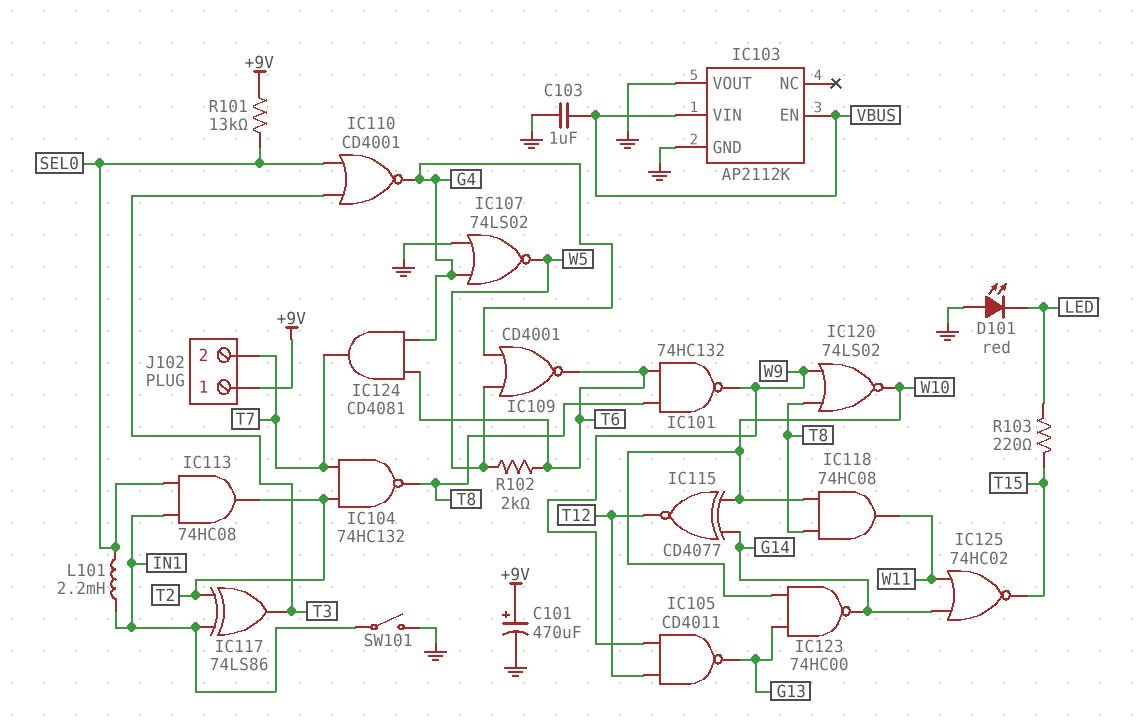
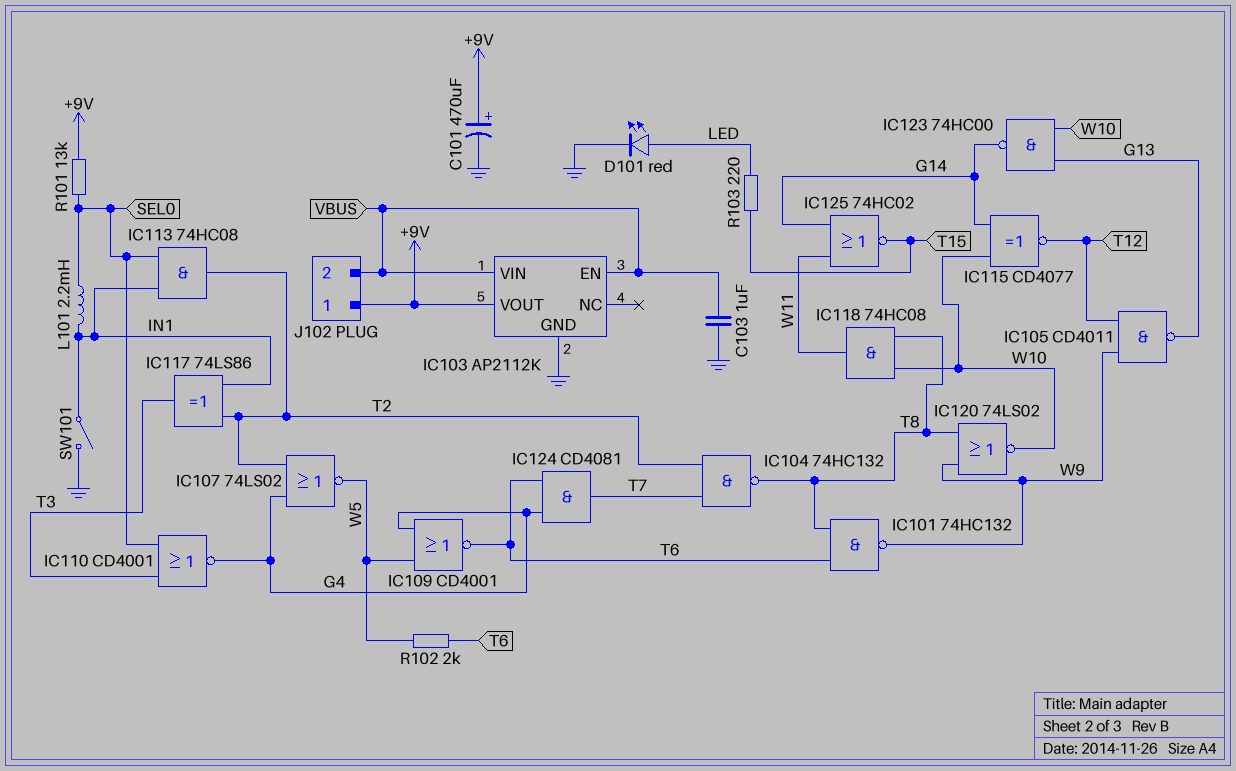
D101: LED red (A GND, K LED) -> LED red (A LED, K GND)
IC103 pin VOUT: GND -> +9V
IC107: NOR 74LS02 (in G4, in GND, out W5) -> NOR 74LS02 (in G4, in T2, out W5)
J102 pin 2: T7 -> VBUS

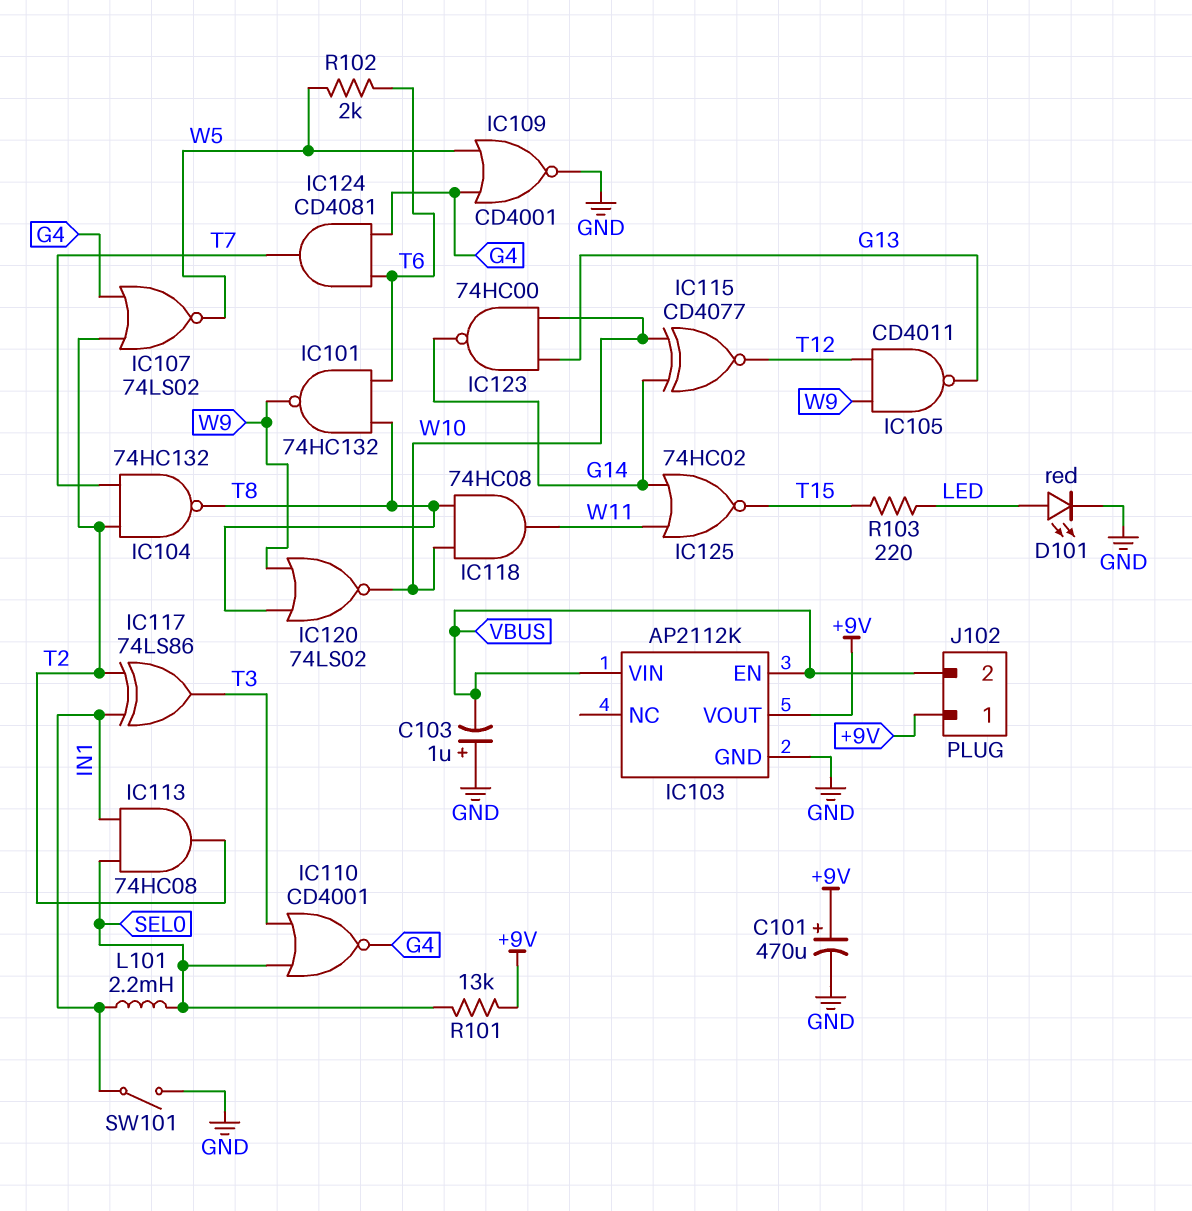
C103: 1uF (GND, VBUS) -> 1uF (plus GND, minus VBUS)
IC109: NOR CD4001 (in G4, in W5, out T6) -> NOR CD4001 (in G4, in W5, out GND)

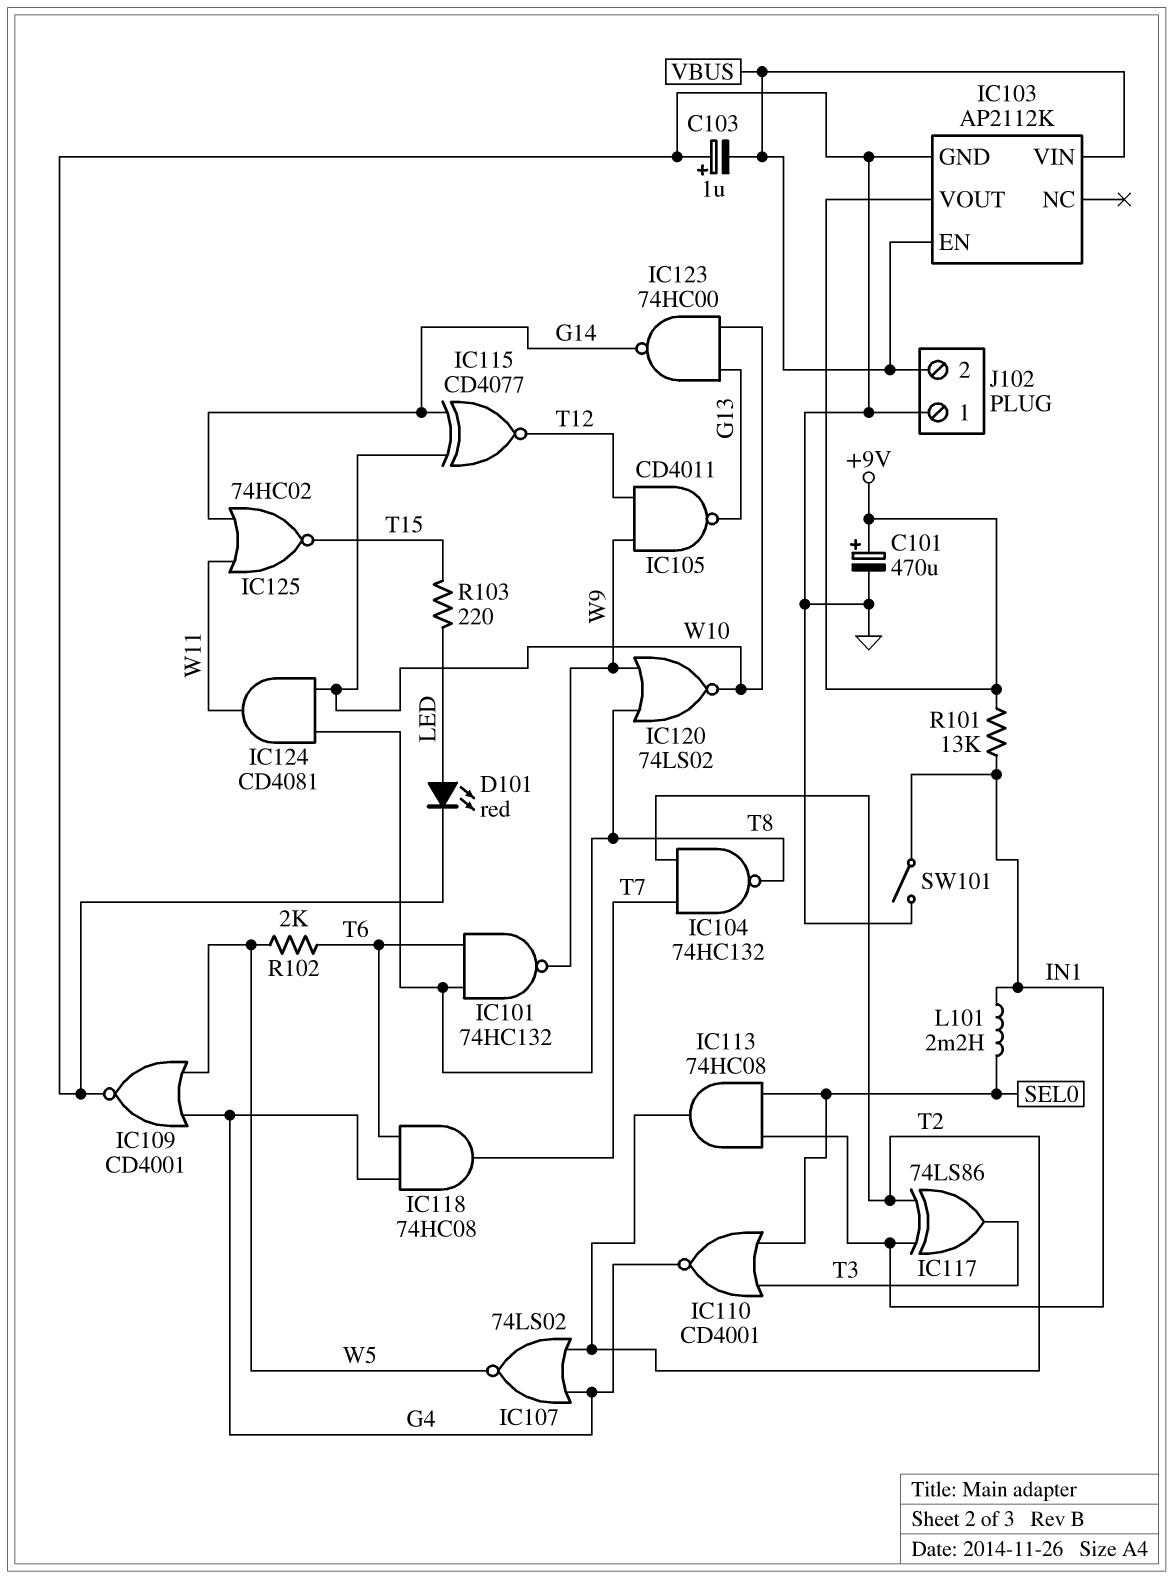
IC118: AND 74HC08 (in T8, in W10, out W11) -> AND 74HC08 (in G4, in T6, out T7)
IC124: AND CD4081 (in G4, in T6, out T7) -> AND CD4081 (in T8, in W10, out W11)
J102 pin 1: +9V -> GND
R101: 13k (+9V, SEL0) -> 13k (+9V, IN1)

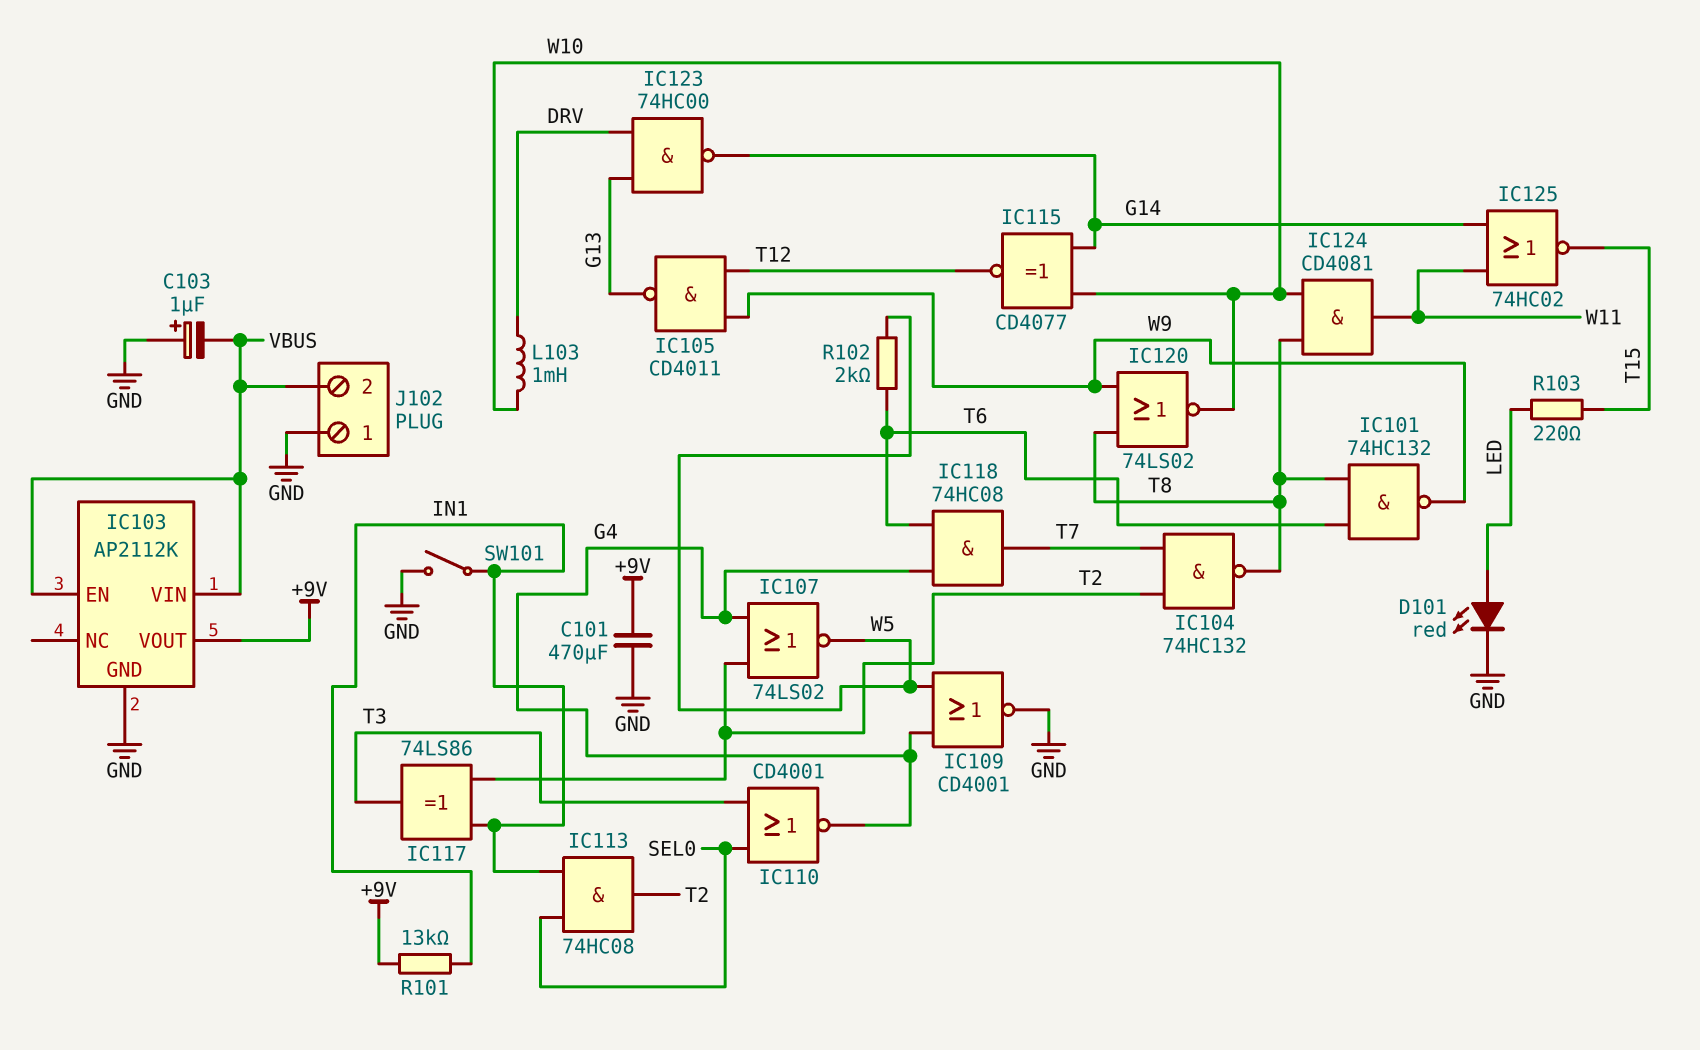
C101: 470uF (plus +9V, minus GND) -> 470uF (+9V, GND)
IC123: NAND 74HC00 (in G13, in W10, out G14) -> NAND 74HC00 (in DRV, in G13, out G14)
L101: 2.2mH (IN1, SEL0) -> none
L103: none -> 1mH (DRV, W10)

